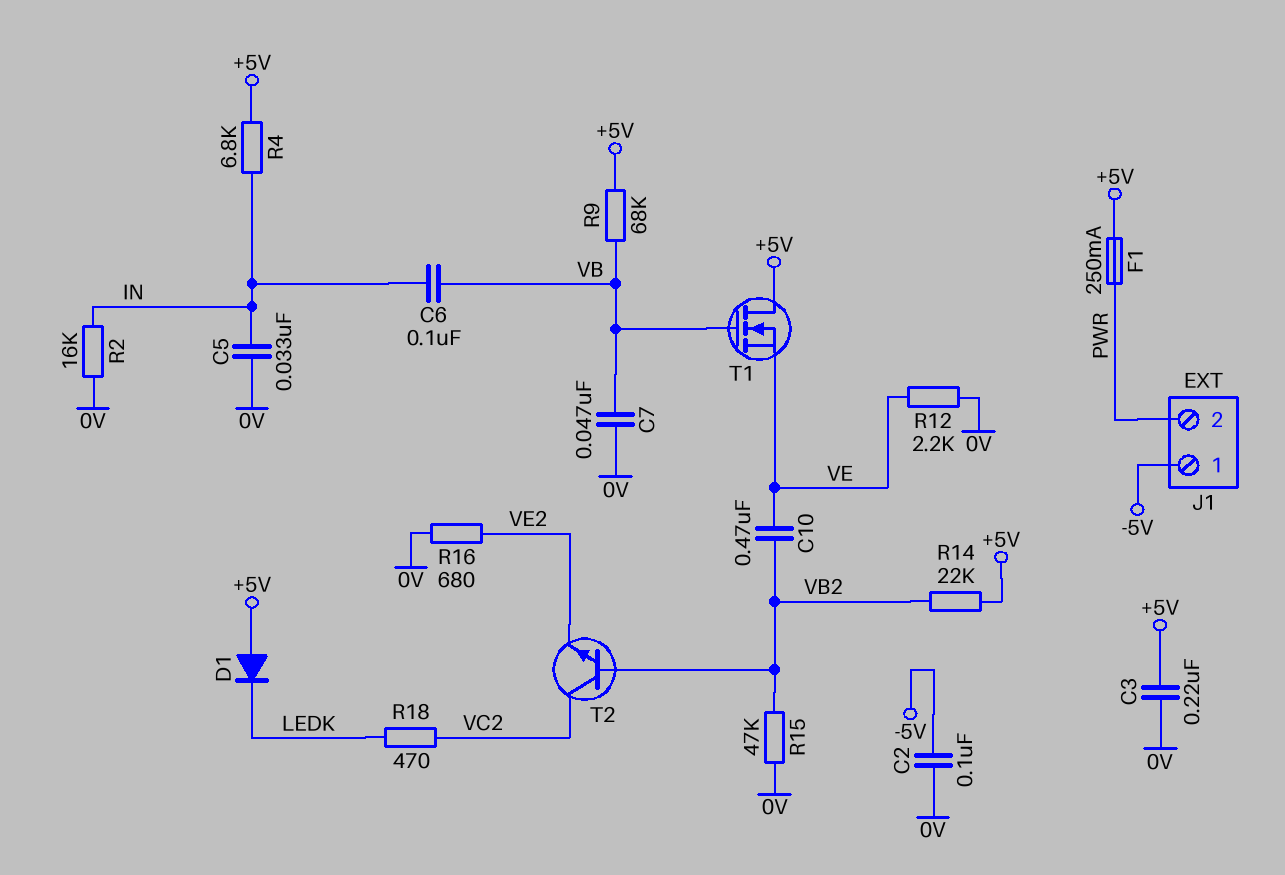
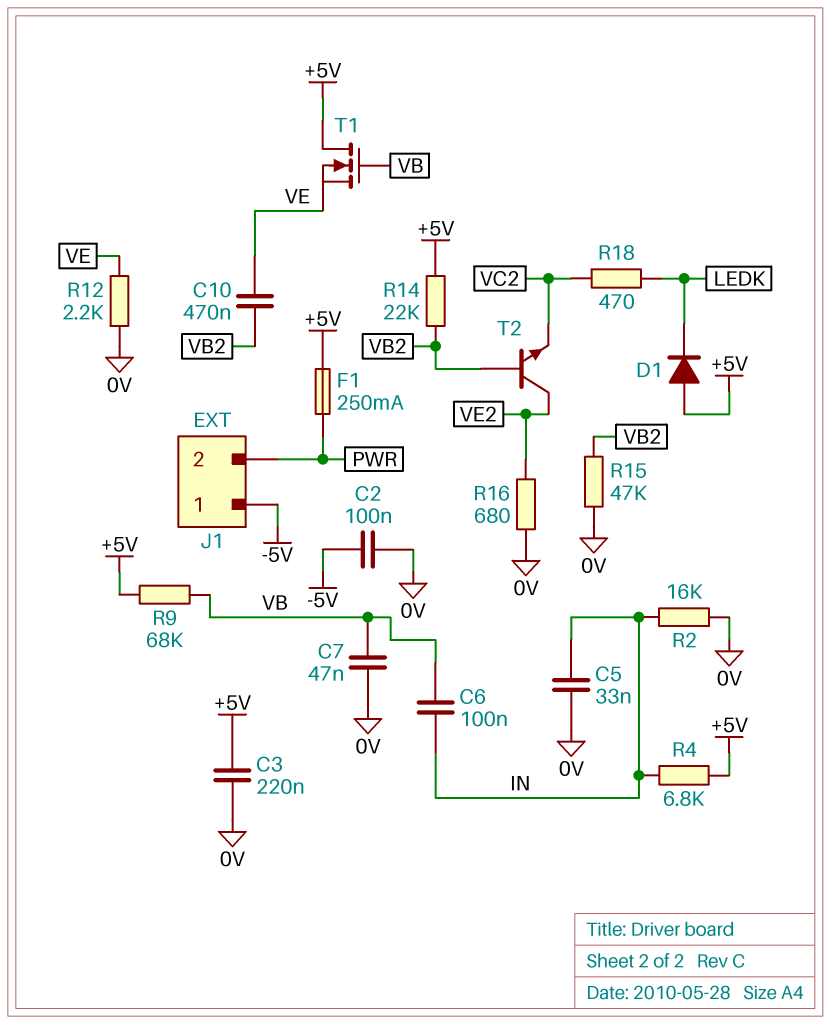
T2: NPN (B VB2, C VC2, E VE2) -> NPN (B VB2, C VE2, E VC2)

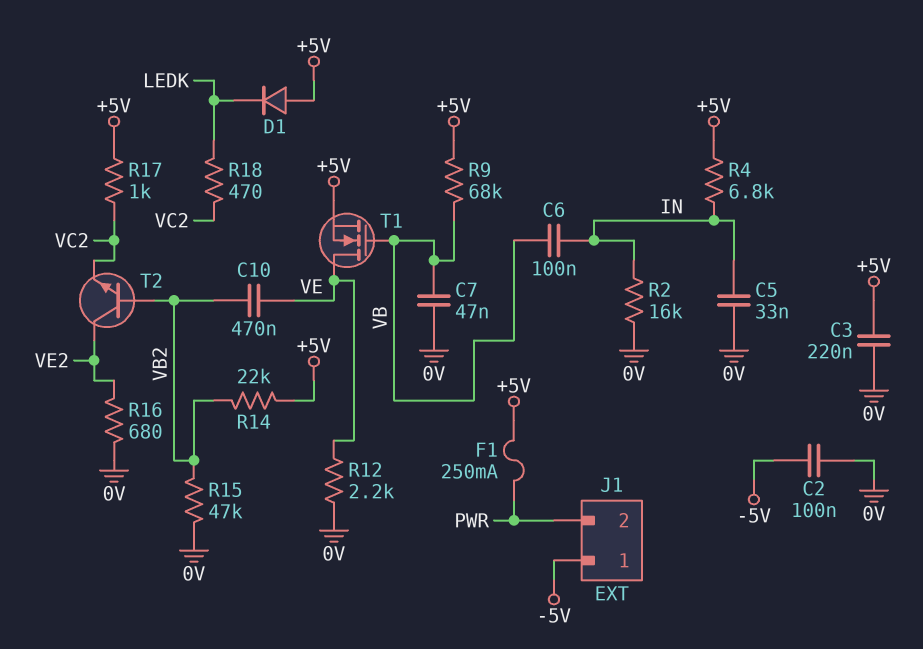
R17: none -> 1k (+5V, VC2)
T1: NMOS (G VB, D +5V, S VE) -> NMOS (G VB, D VE, S +5V)

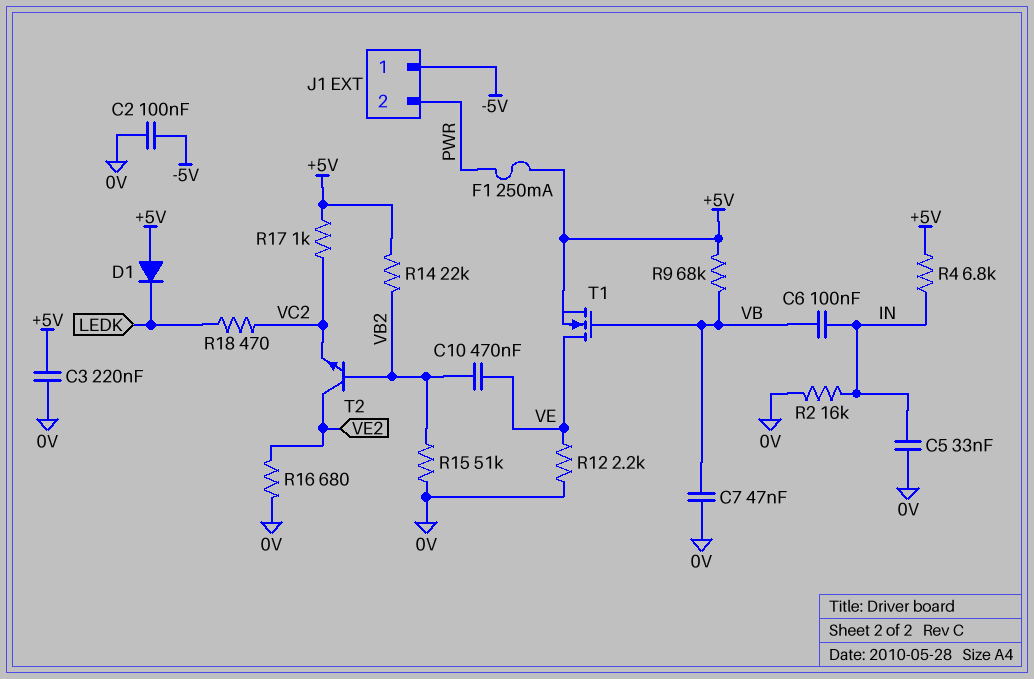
R15: 47k (0V, VB2) -> 51k (0V, VB2)

